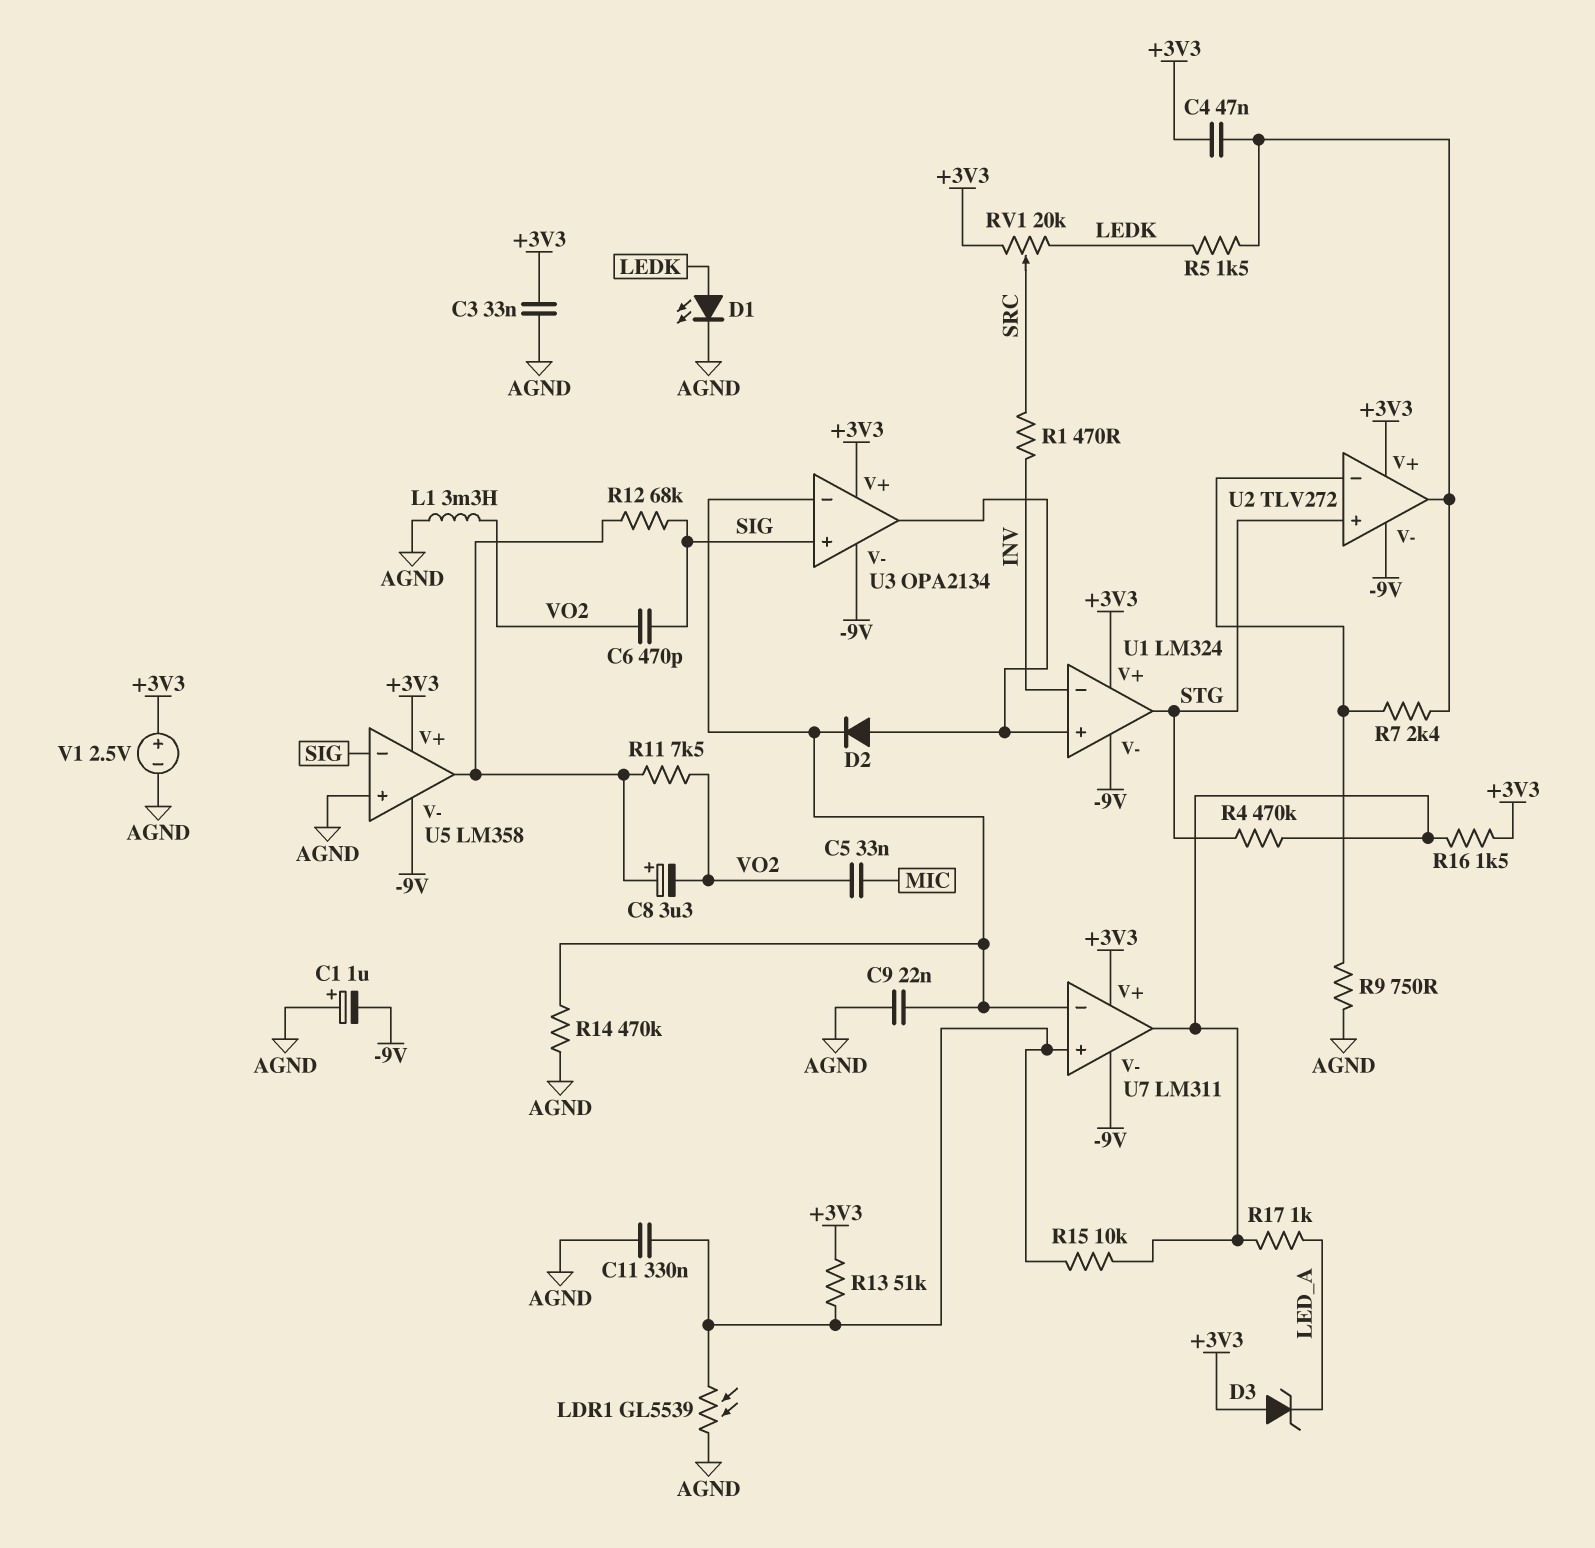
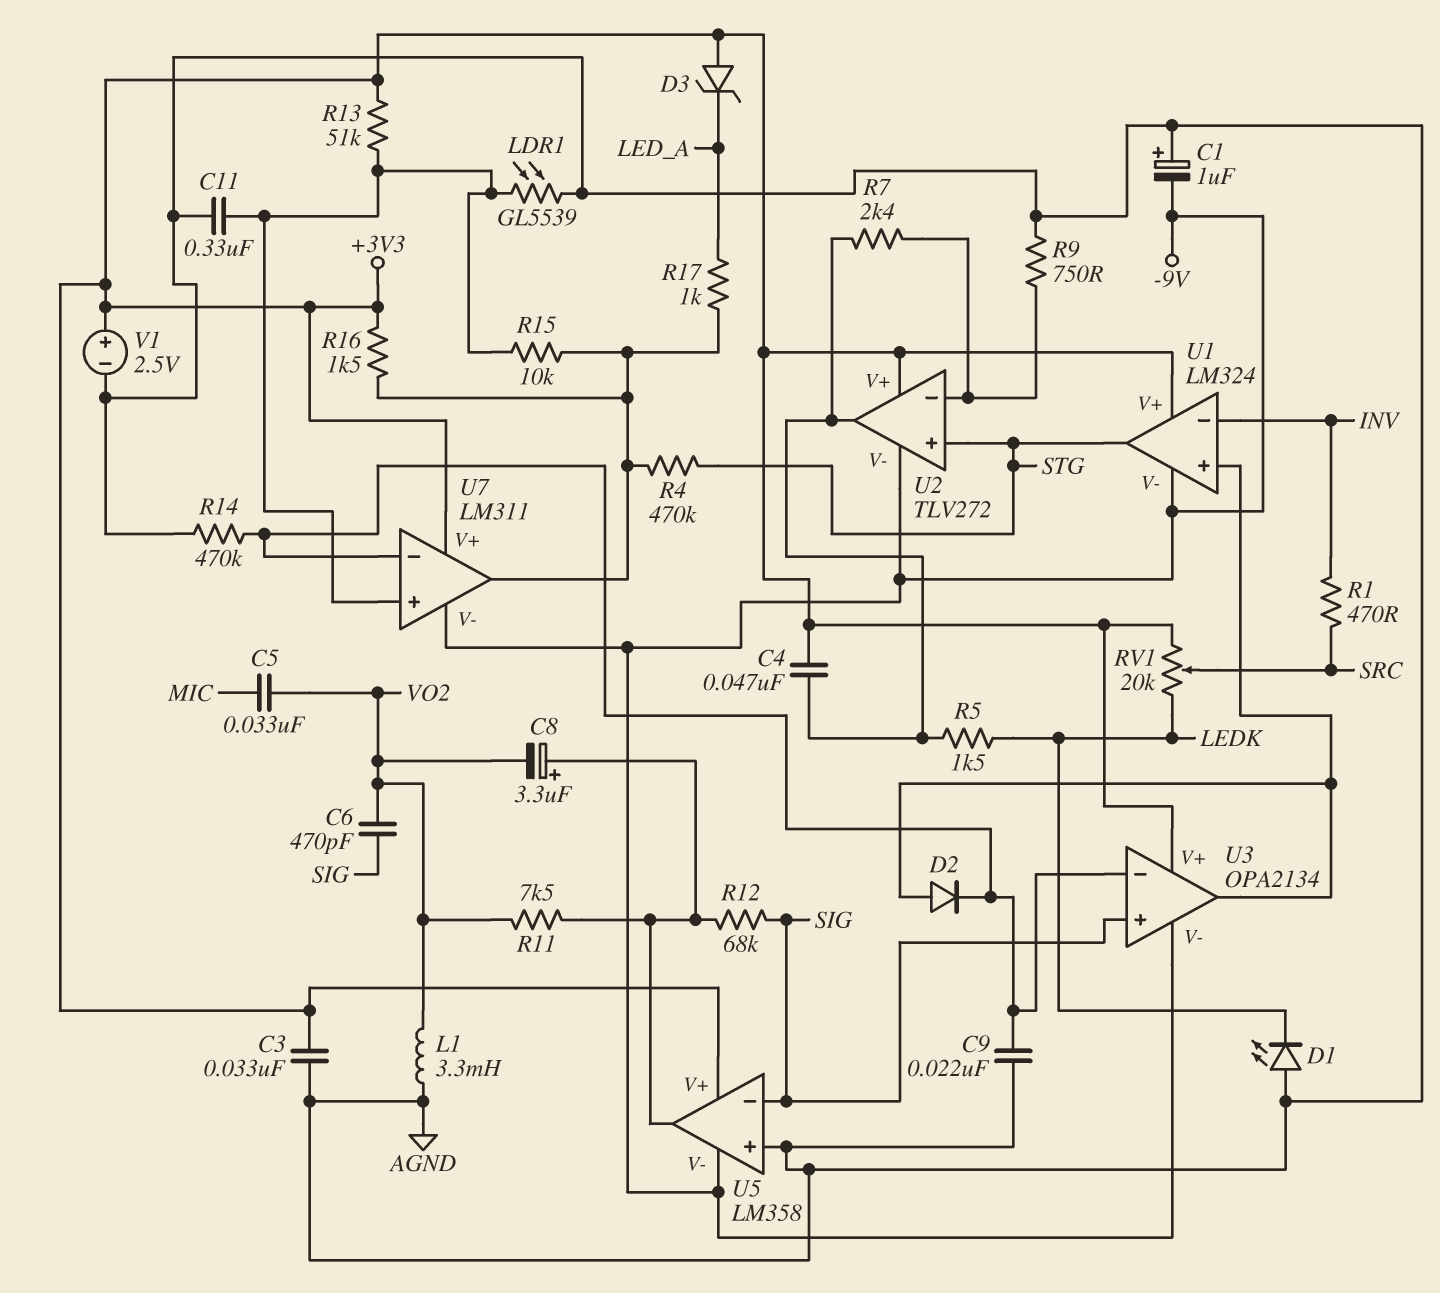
D1: LED (A LEDK, K AGND) -> LED (A AGND, K LEDK)

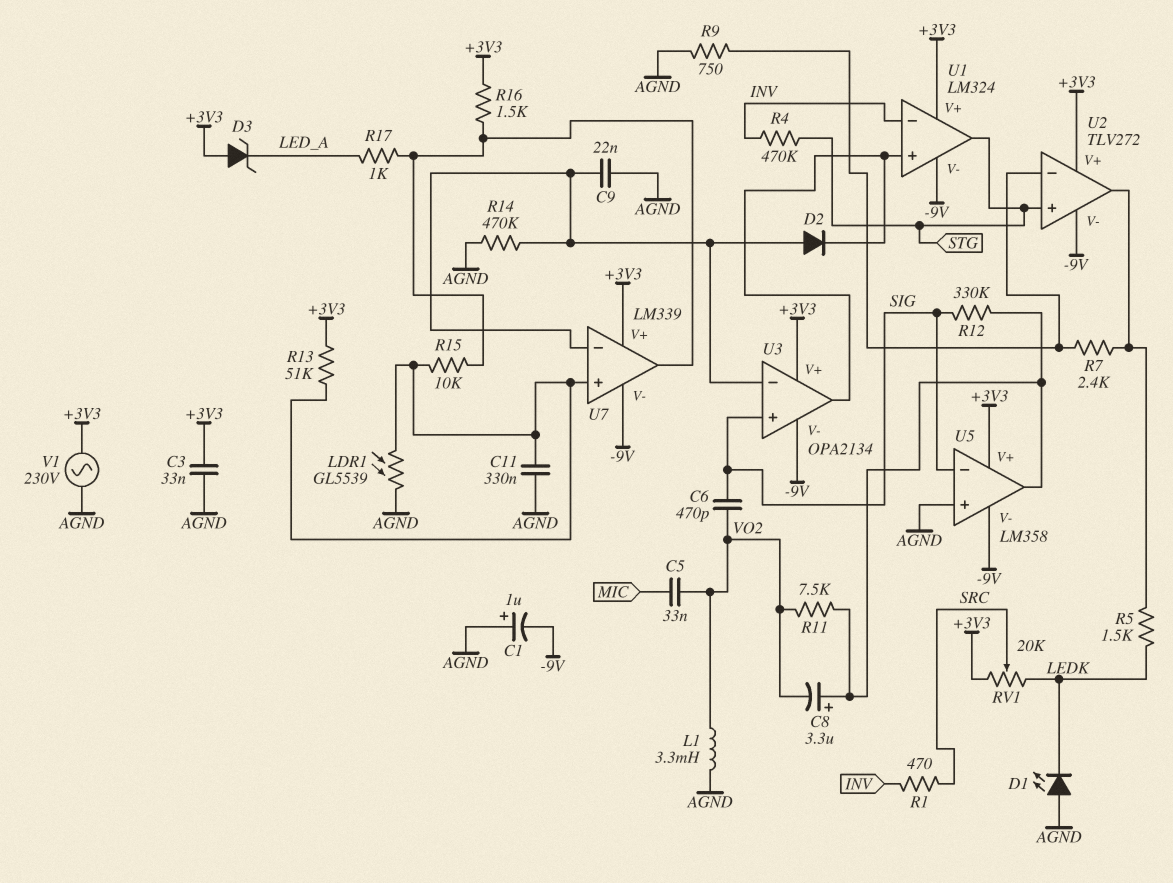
C4: 47nF (+3V3, U2/out) -> none
D2: diode (A U1/in+, K U3/in-) -> diode (A U3/in-, K U1/in+)
R4: 470k (STG, U7/out) -> 470k (INV, STG)
R12: 68k (SIG, U5/out) -> 330k (SIG, U5/out)
U7: LM311 -> LM339
V1: 2.5V (plus +3V3, minus AGND) -> AC 230V (+3V3, AGND)

